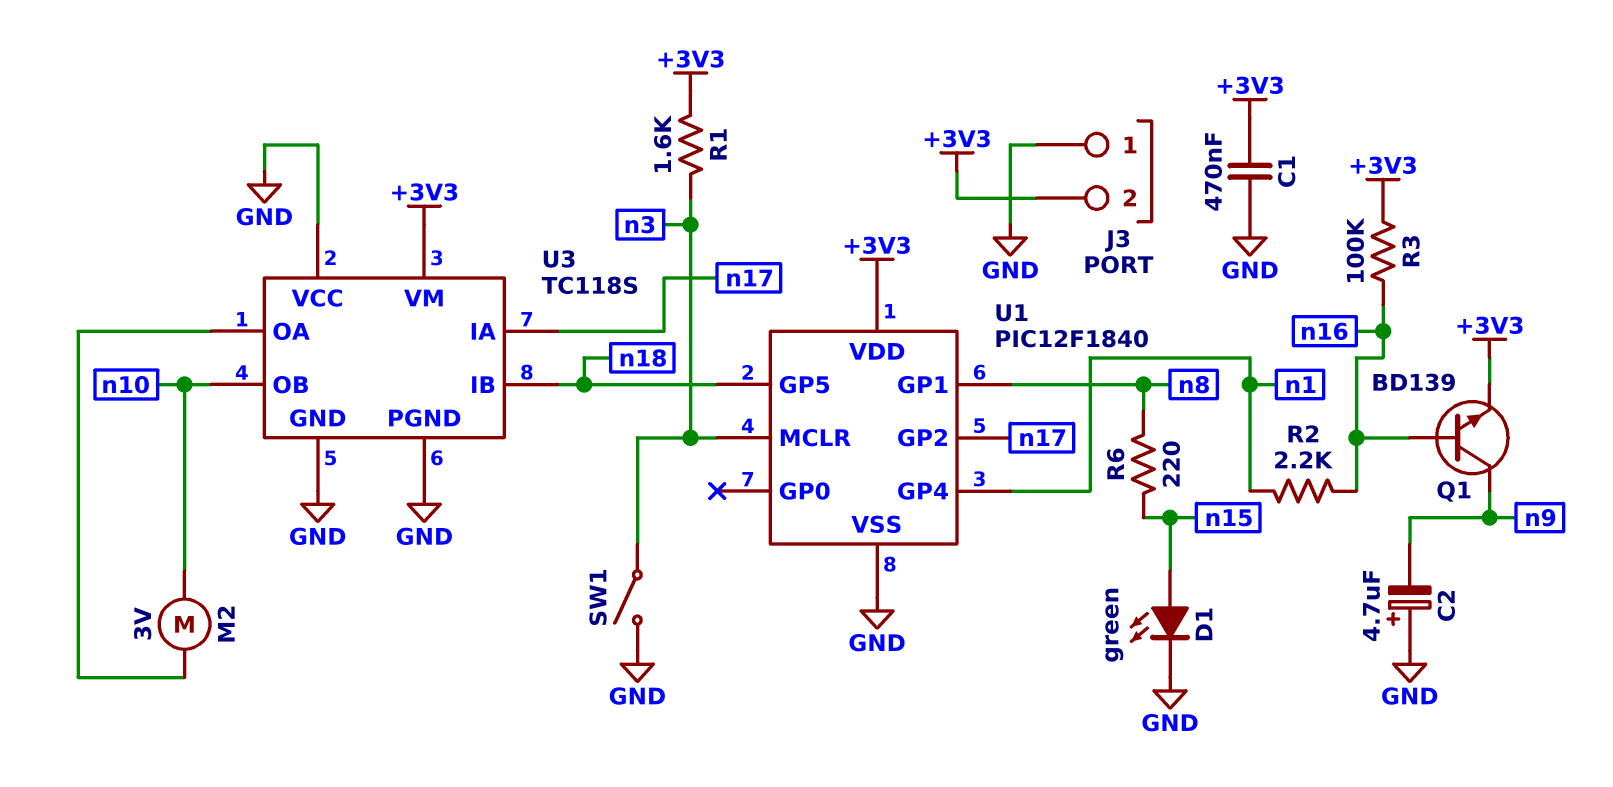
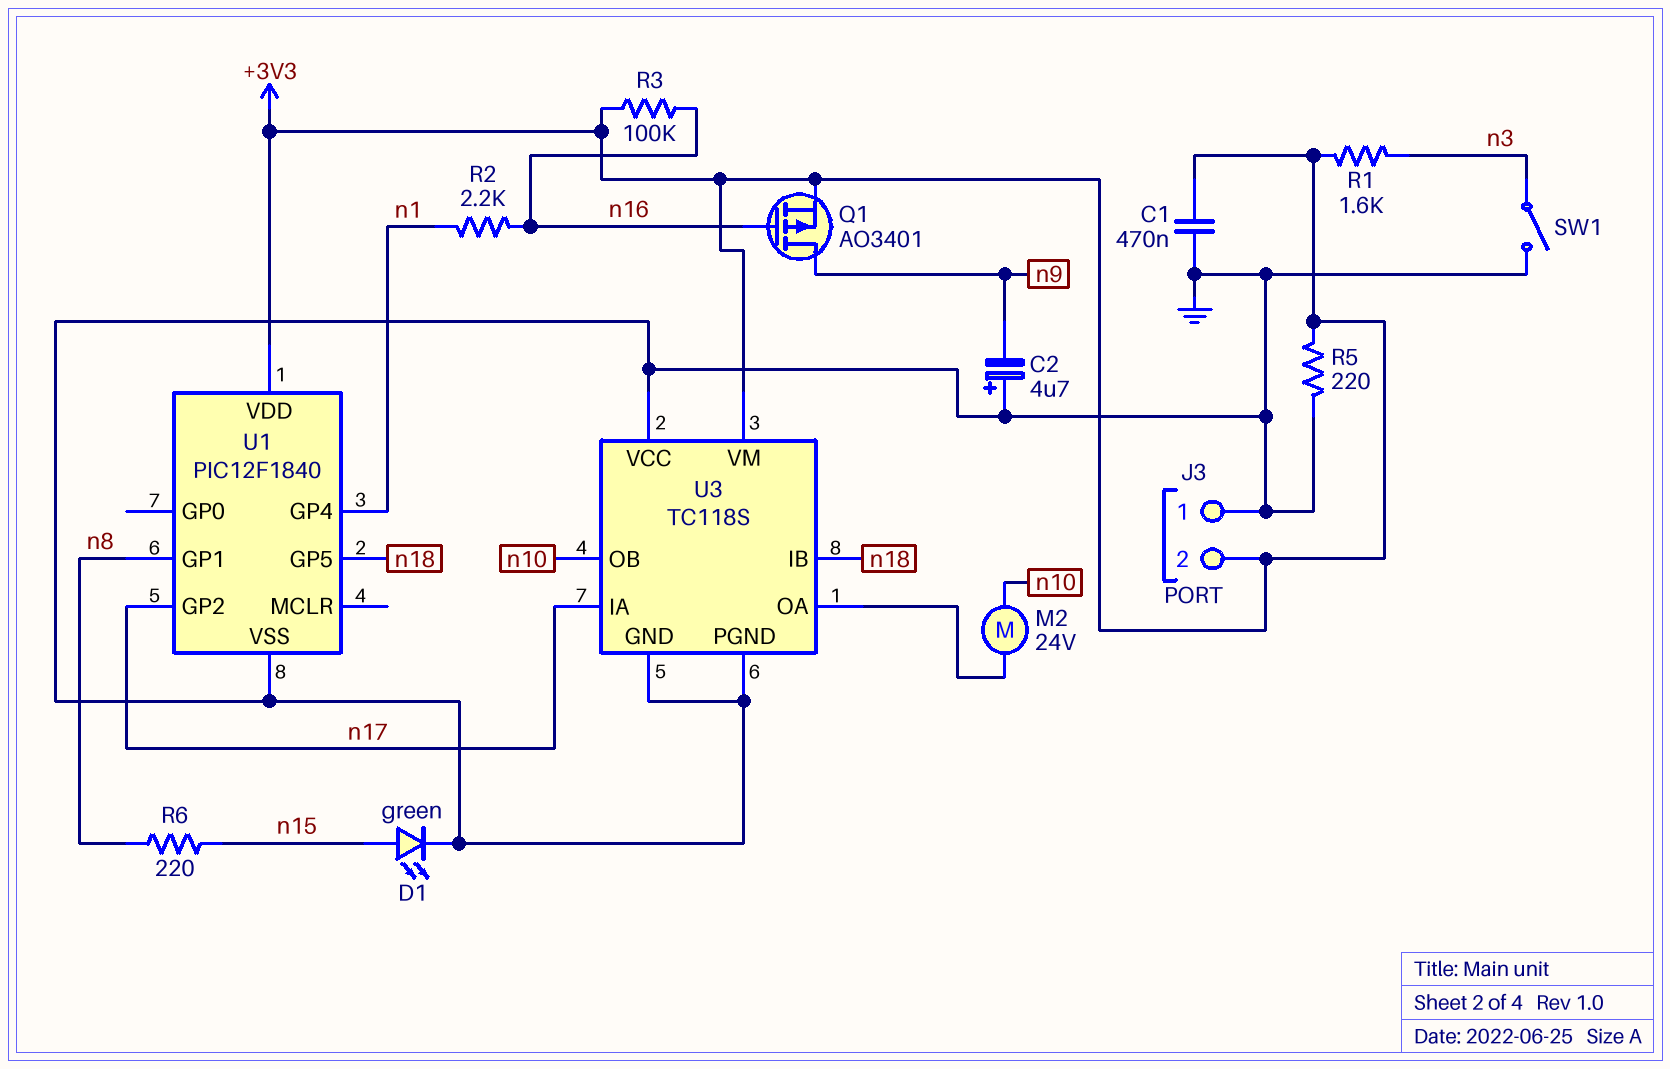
M2: motor 3V (U3/OA, n10) -> motor 24V (U3/OA, n10)
Q1: NPN BD139 (B n16, C n9, E +3V3) -> PMOS AO3401 (G n16, D n9, S +3V3)
R5: none -> 220 (+3V3, GND)
U1 pin MCLR: n3 -> none

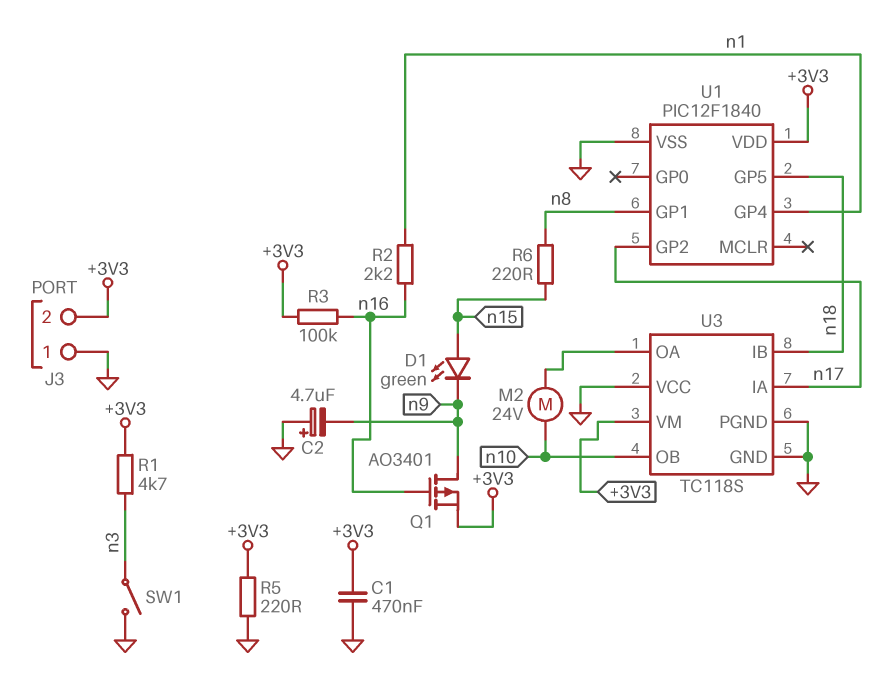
D1: LED green (A n15, K GND) -> LED green (A n15, K n9)
R1: 1.6k (+3V3, n3) -> 4.7k (+3V3, n3)

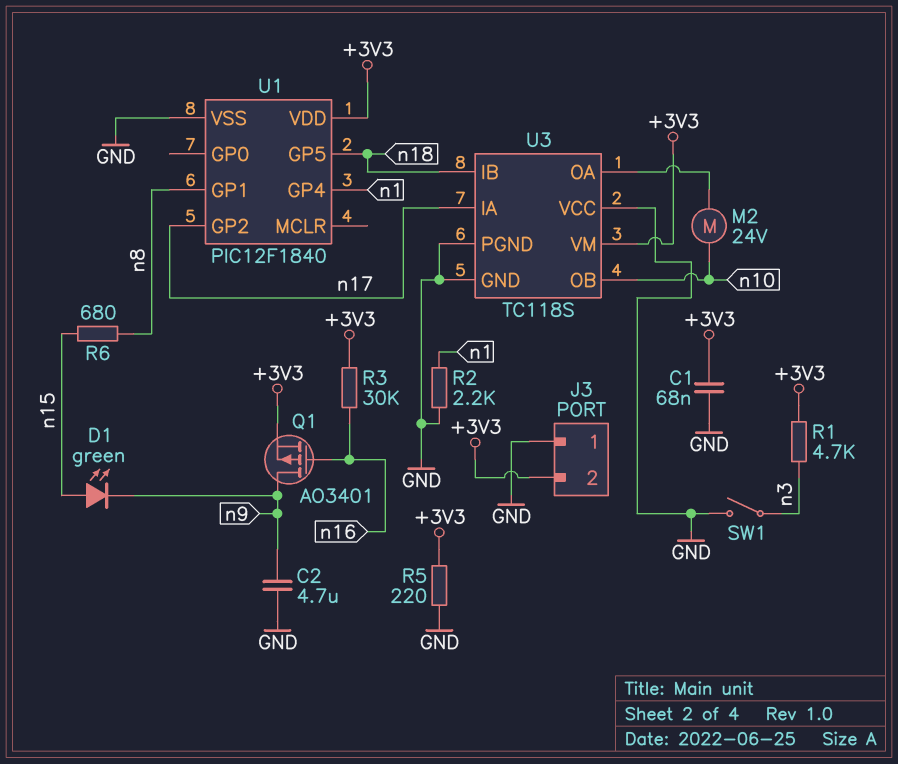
C1: 470nF (+3V3, GND) -> 68nF (+3V3, GND)
C2: 4.7uF (plus GND, minus n9) -> 4.7uF (GND, n9)
R2: 2.2k (n1, n16) -> 2.2k (GND, n1)
R3: 100k (+3V3, n16) -> 30k (+3V3, n16)
R6: 220 (n8, n15) -> 680 (n8, n15)

